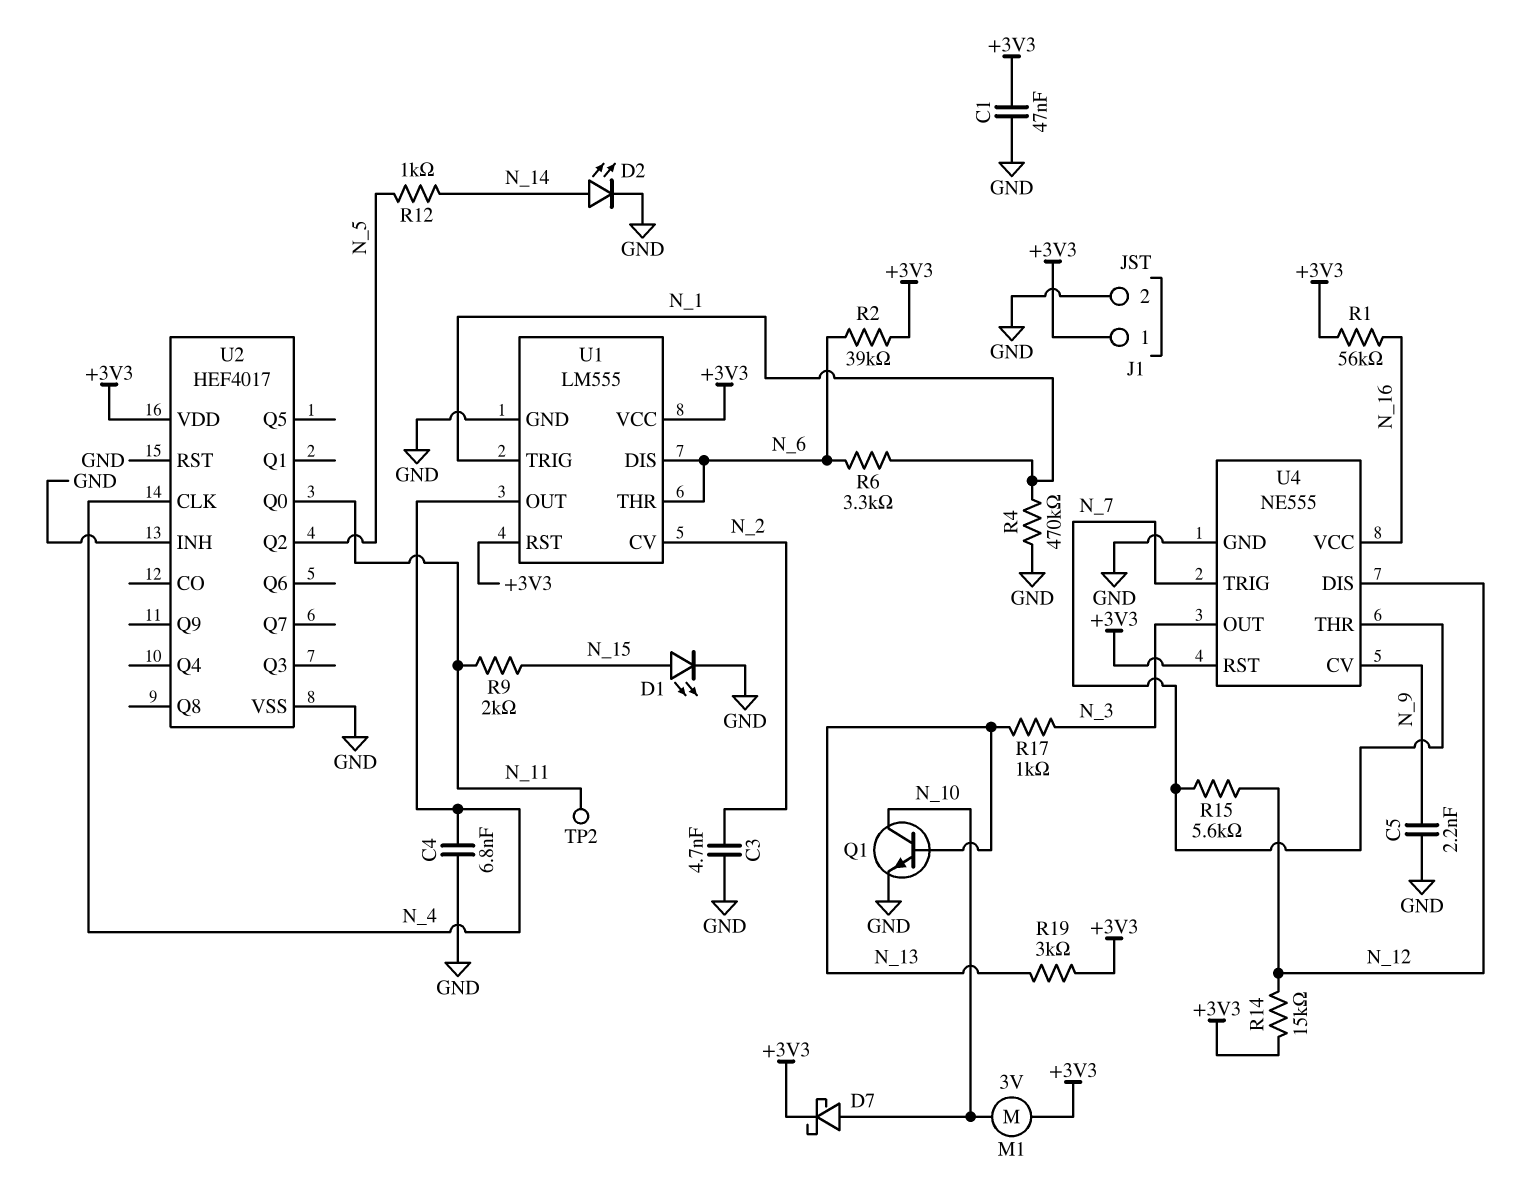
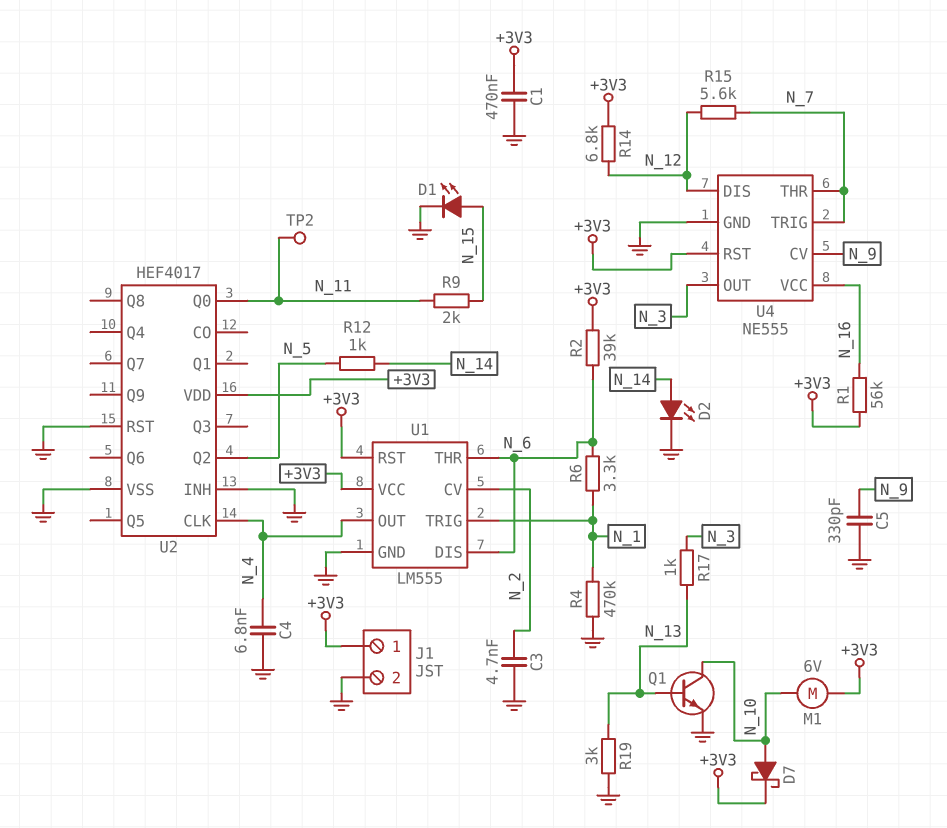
C1: 47nF (+3V3, GND) -> 470nF (+3V3, GND)
C5: 2.2nF (GND, N_9) -> 330pF (GND, N_9)
M1: motor 3V (+3V3, N_10) -> motor 6V (+3V3, N_10)
R14: 15k (+3V3, N_12) -> 6.8k (+3V3, N_12)
R19: 3k (+3V3, N_13) -> 3k (GND, N_13)

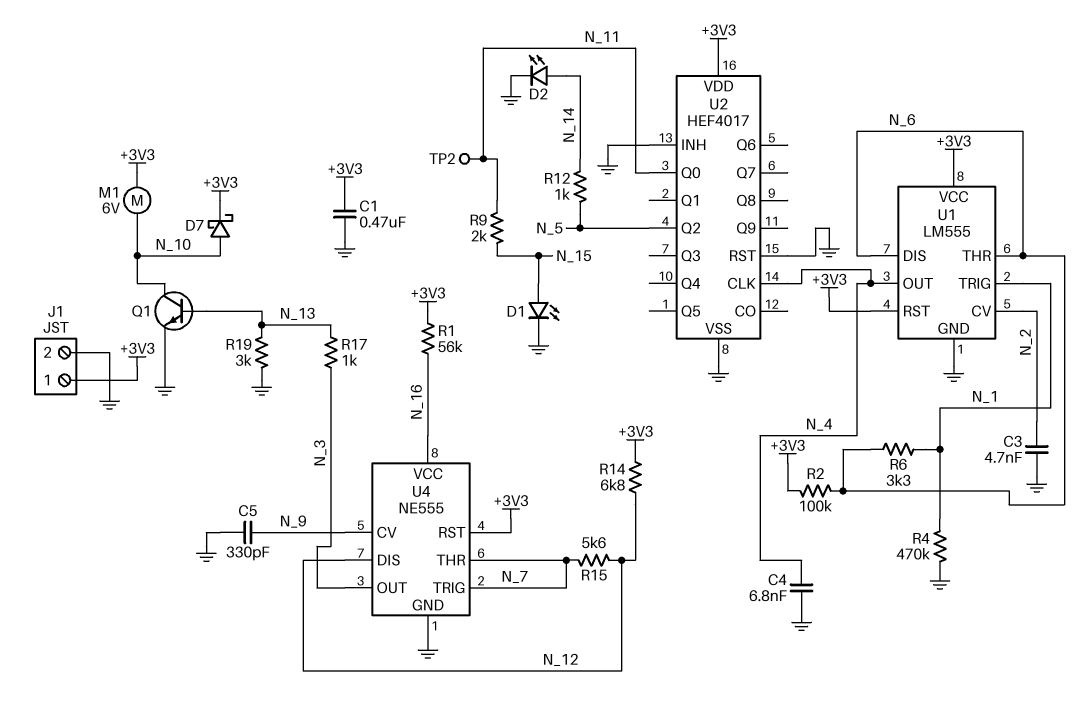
R2: 39k (+3V3, N_6) -> 100k (+3V3, N_6)

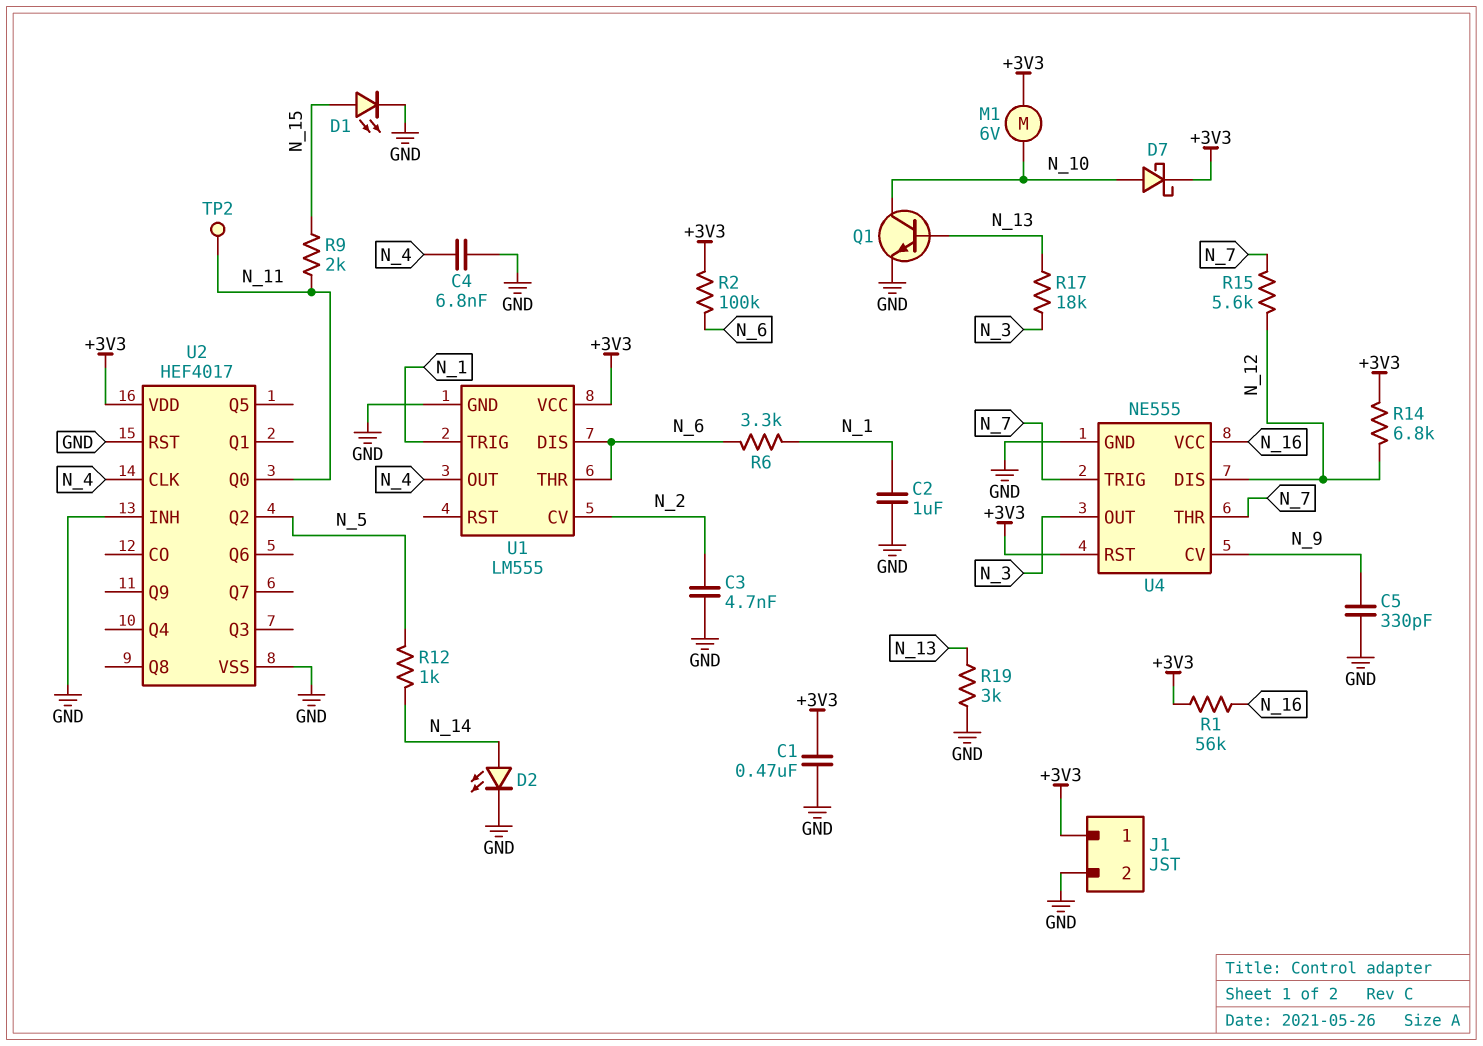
C2: none -> 1uF (GND, N_1)
R4: 470k (GND, N_1) -> none
R17: 1k (N_3, N_13) -> 18k (N_3, N_13)
U1 pin RST: +3V3 -> none

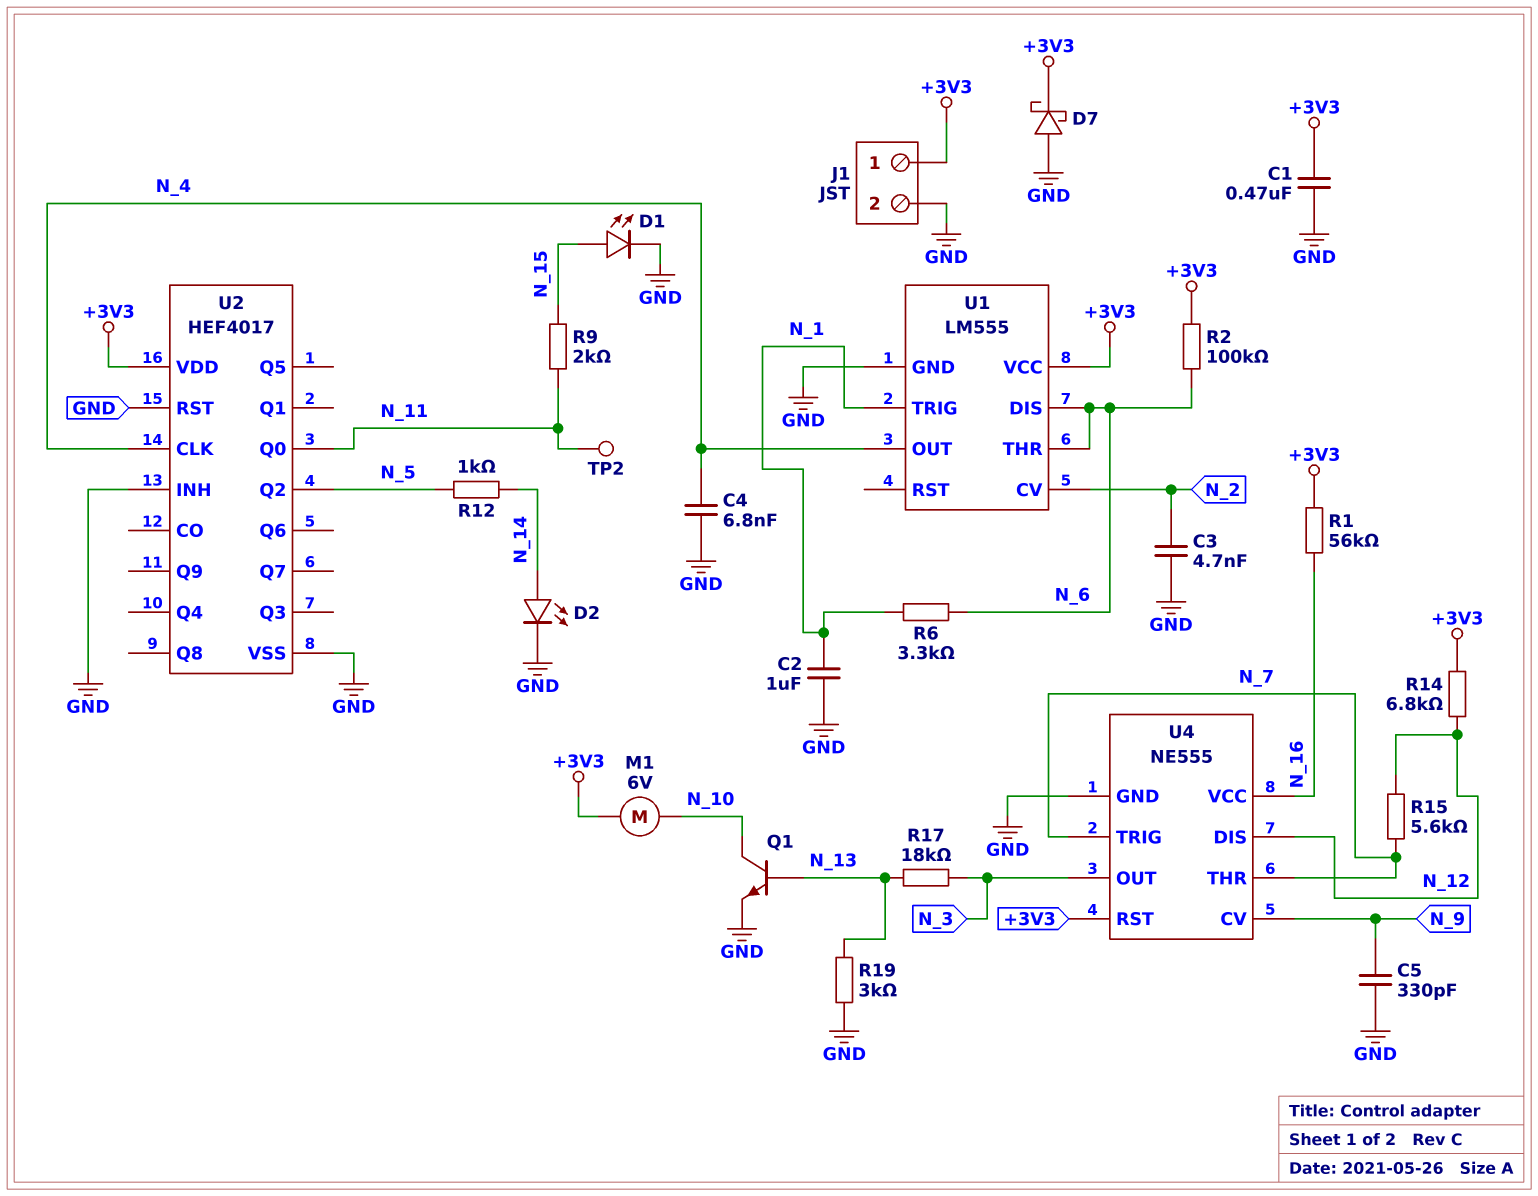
D7: schottky (A N_10, K +3V3) -> schottky (A GND, K +3V3)

